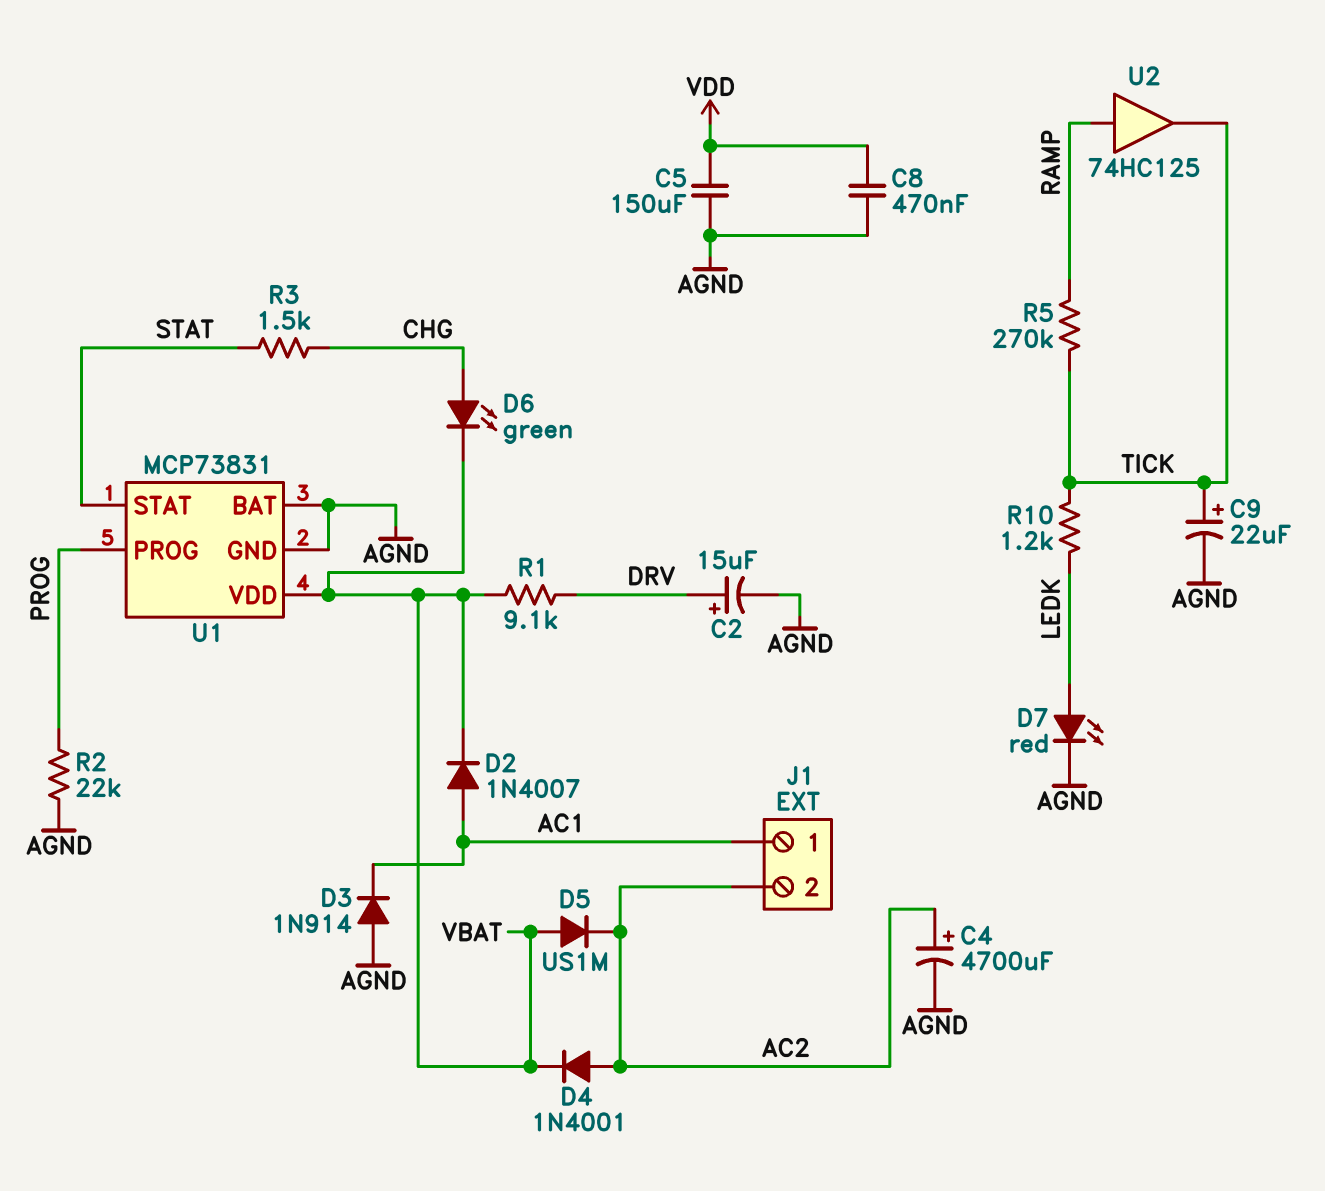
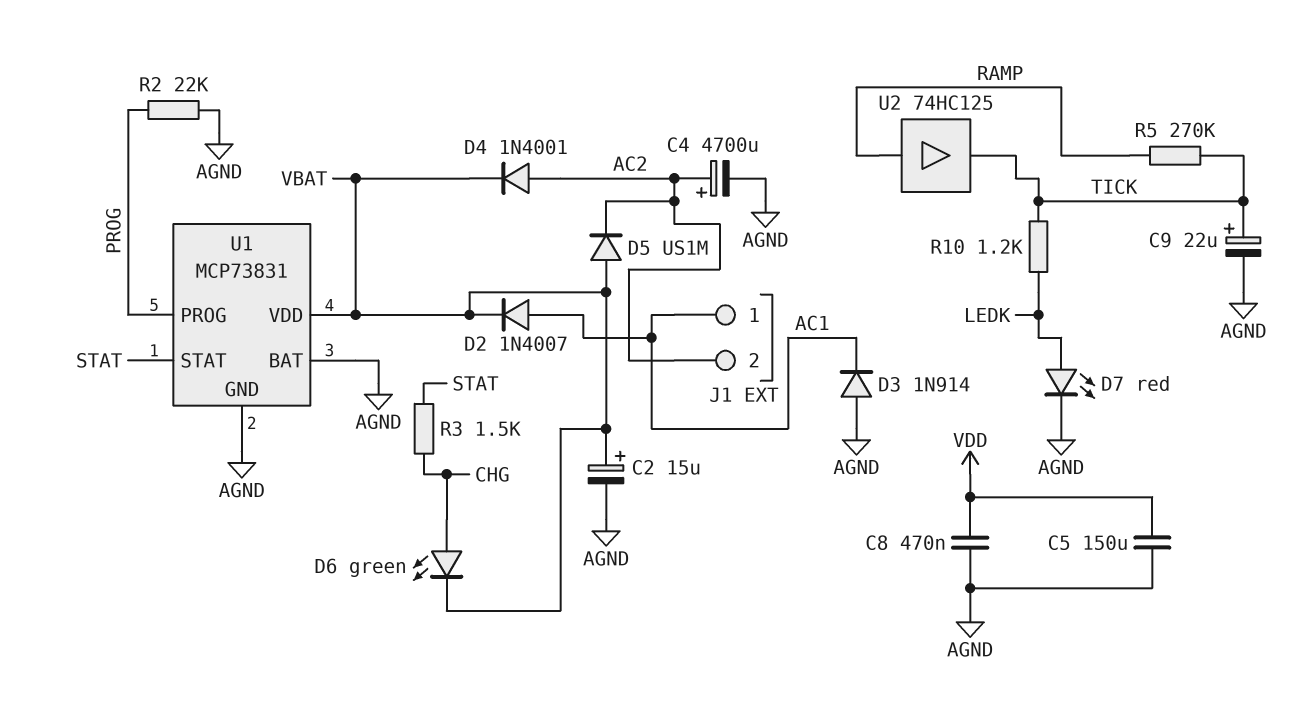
C2: 15uF (plus DRV, minus AGND) -> 15uF (plus VBAT, minus AGND)
R1: 9.1k (DRV, VBAT) -> none

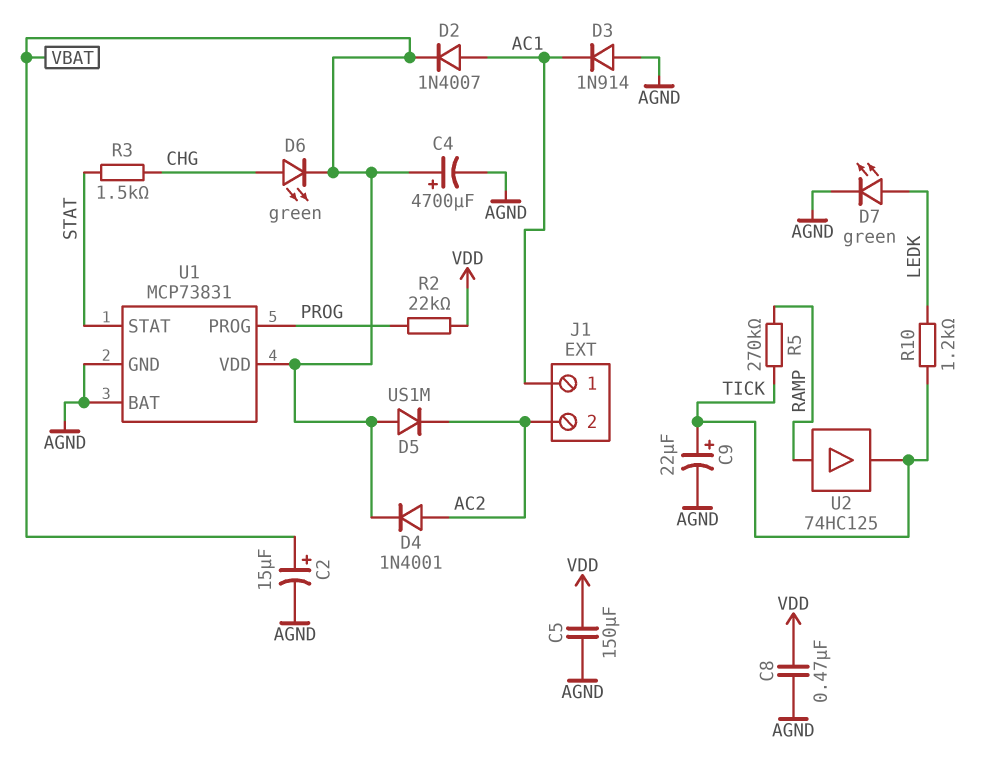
C4: 4700uF (plus AC2, minus AGND) -> 4700uF (plus VBAT, minus AGND)
D7: LED red (A LEDK, K AGND) -> LED green (A LEDK, K AGND)
R2: 22k (AGND, PROG) -> 22k (PROG, VDD)

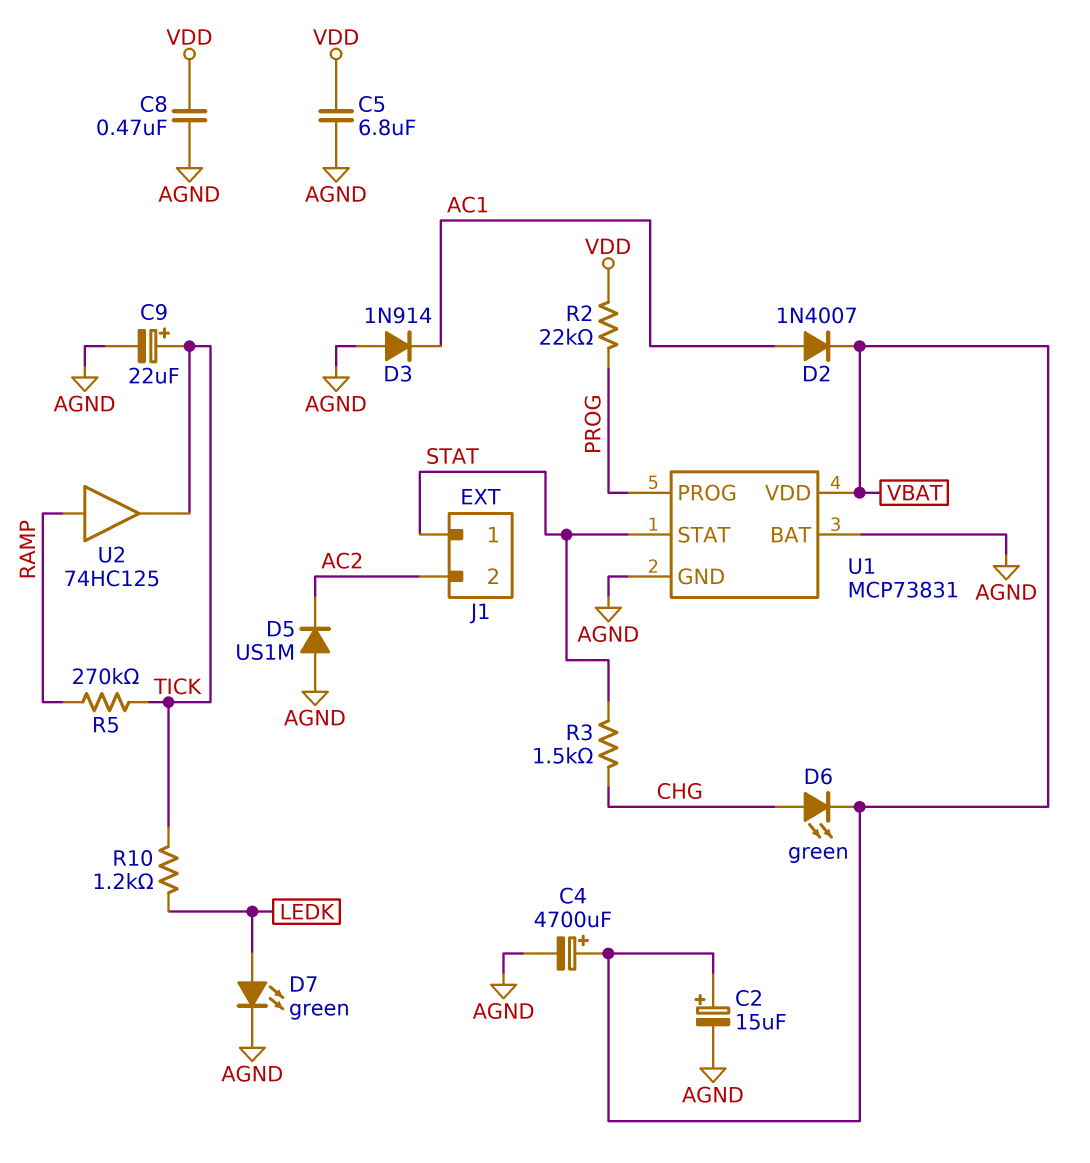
C5: 150uF (AGND, VDD) -> 6.8uF (AGND, VDD)
D4: diode 1N4001 (A AC2, K VBAT) -> none
D5: diode US1M (A VBAT, K AC2) -> diode US1M (A AGND, K AC2)
J1 pin 1: AC1 -> STAT

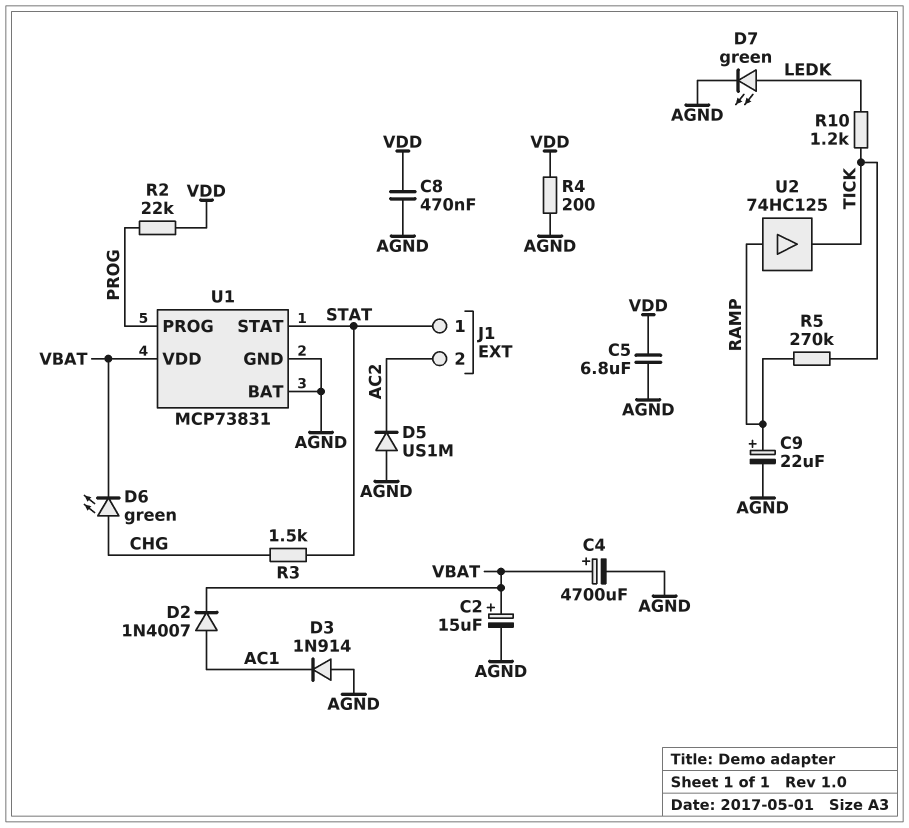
C9: 22uF (plus TICK, minus AGND) -> 22uF (plus RAMP, minus AGND)
R4: none -> 200 (AGND, VDD)

